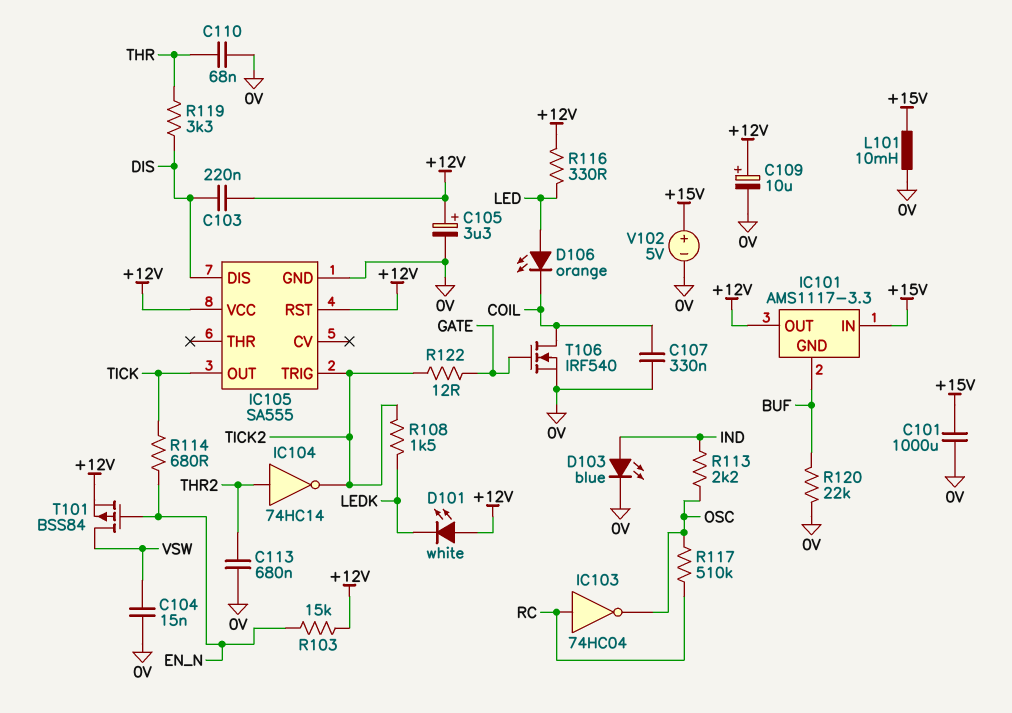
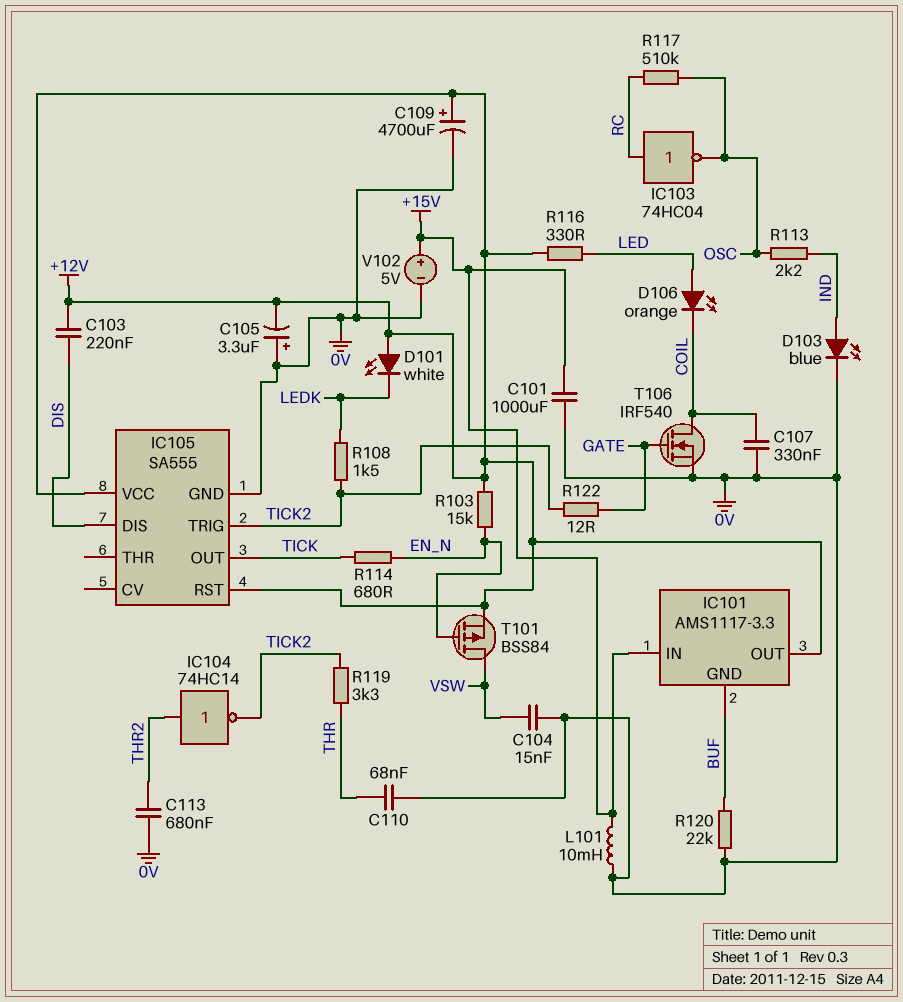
C105: 3.3uF (plus +12V, minus 0V) -> 3.3uF (plus 0V, minus +12V)
C109: 10uF (plus +12V, minus 0V) -> 4700uF (plus +12V, minus 0V)
R119: 3.3k (DIS, THR) -> 3.3k (THR, TICK2)

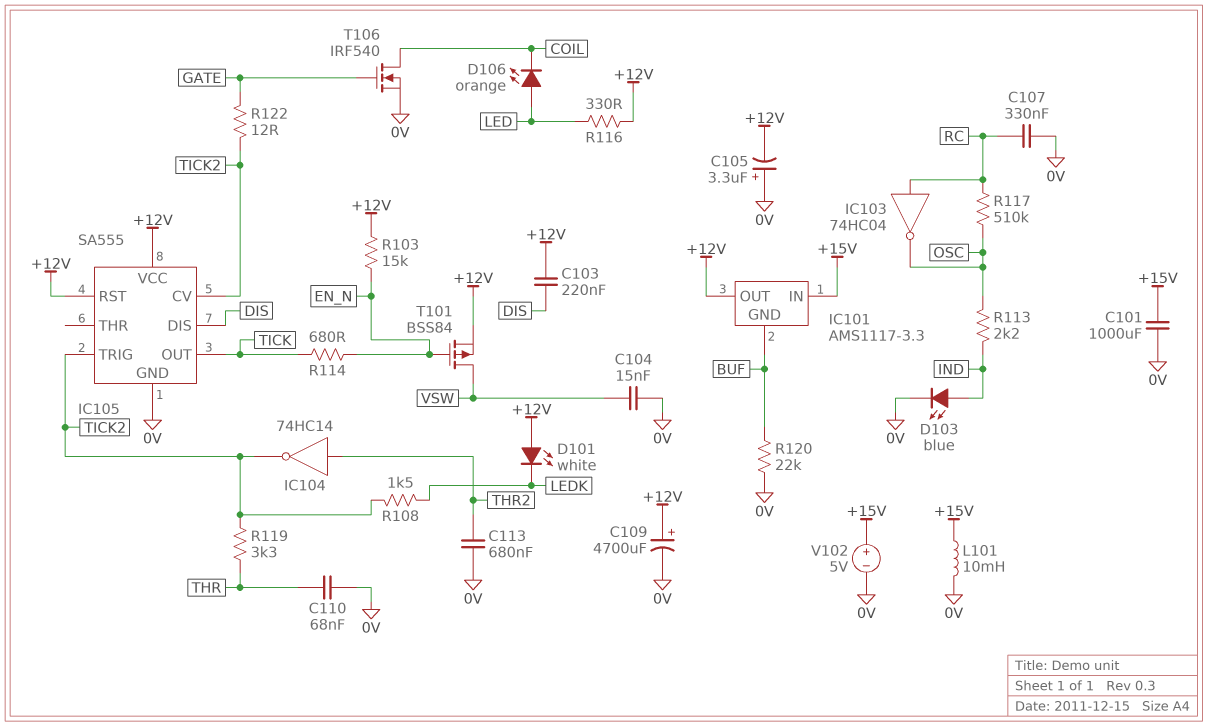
C107: 330nF (0V, COIL) -> 330nF (0V, RC)
IC105 pin CV: none -> TICK2

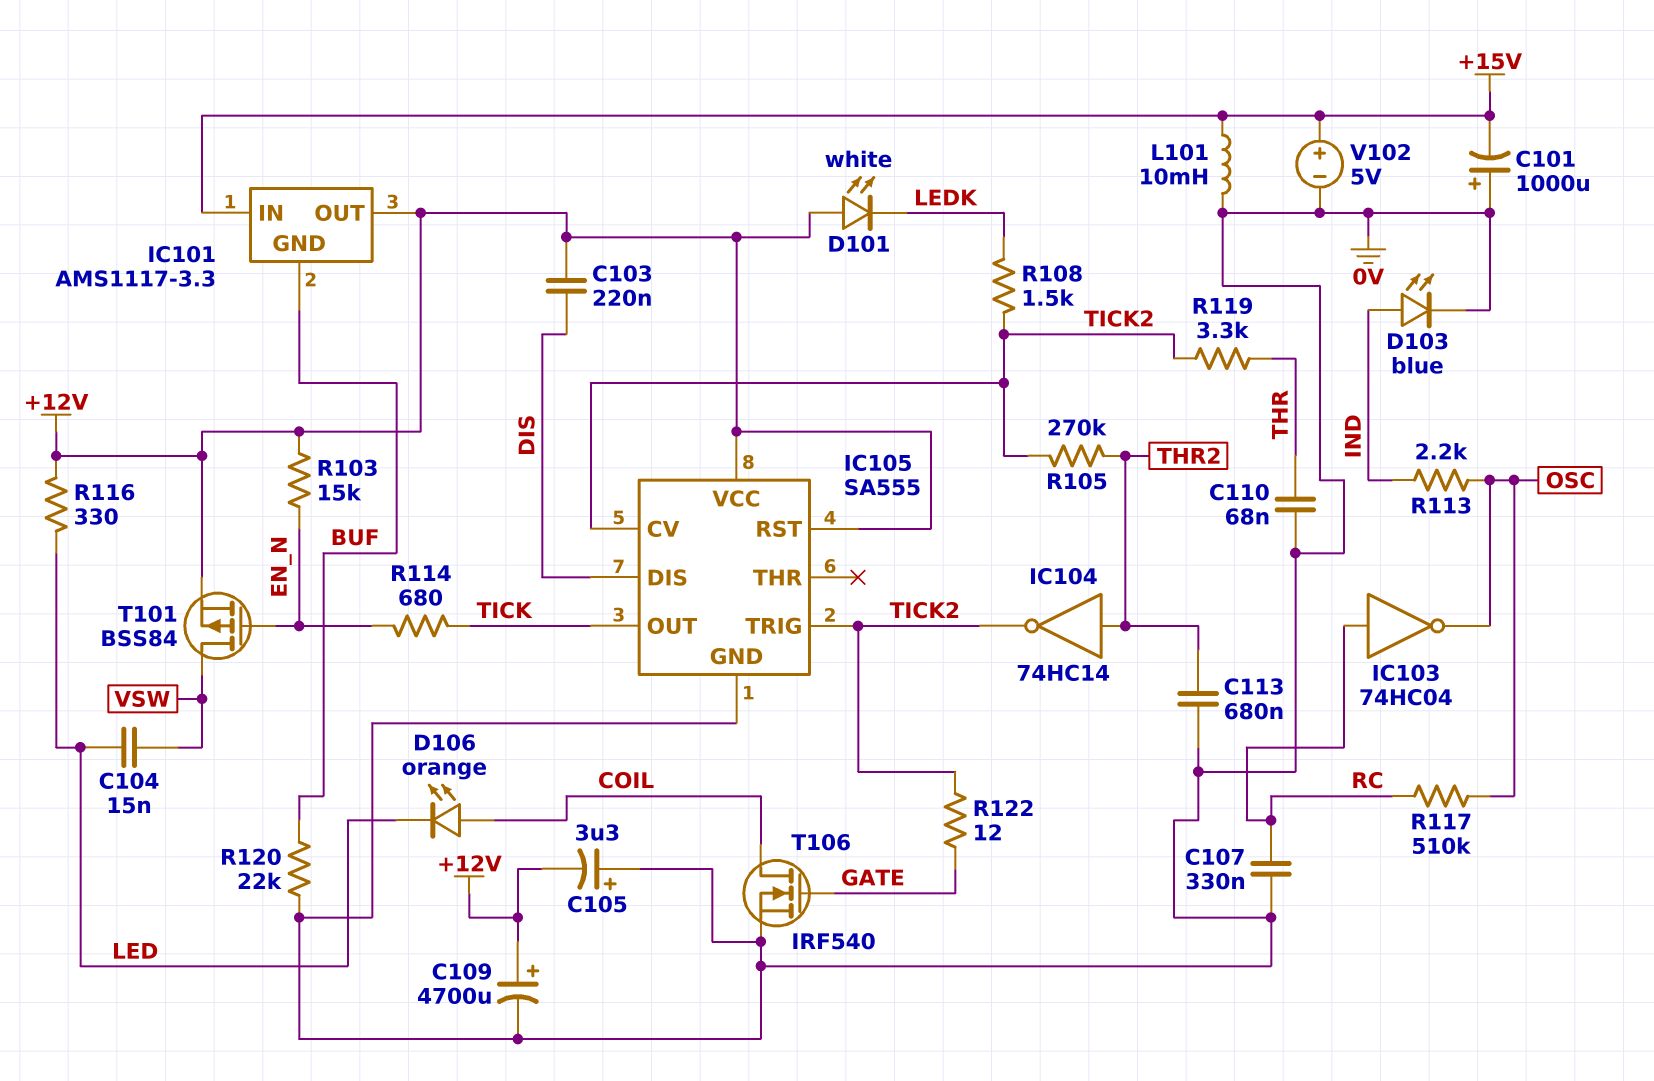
C101: 1000uF (+15V, 0V) -> 1000uF (plus 0V, minus +15V)
C104: 15nF (0V, VSW) -> 15nF (LED, VSW)
D106: LED orange (A LED, K COIL) -> LED orange (A COIL, K LED)
R105: none -> 270k (THR2, TICK2)

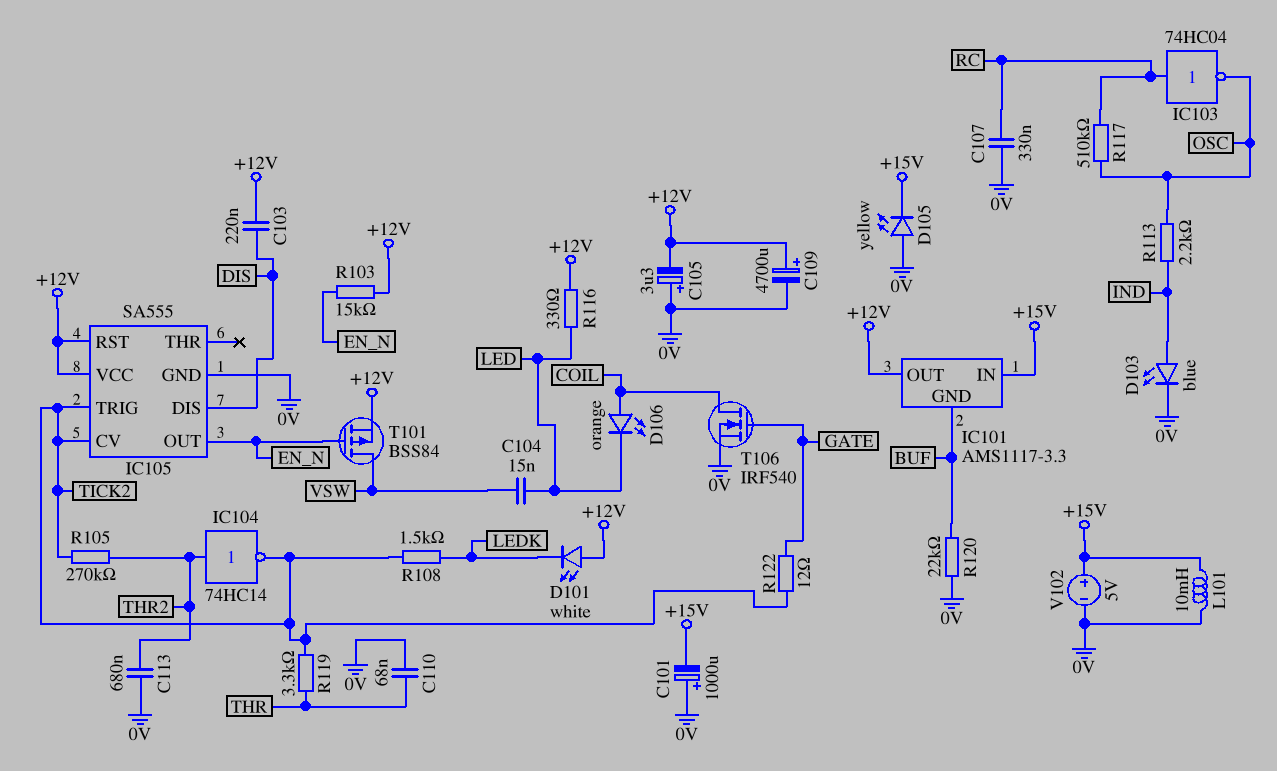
D105: none -> LED yellow (A 0V, K +15V)
IC105 pin OUT: TICK -> EN_N
R114: 680 (EN_N, TICK) -> none

